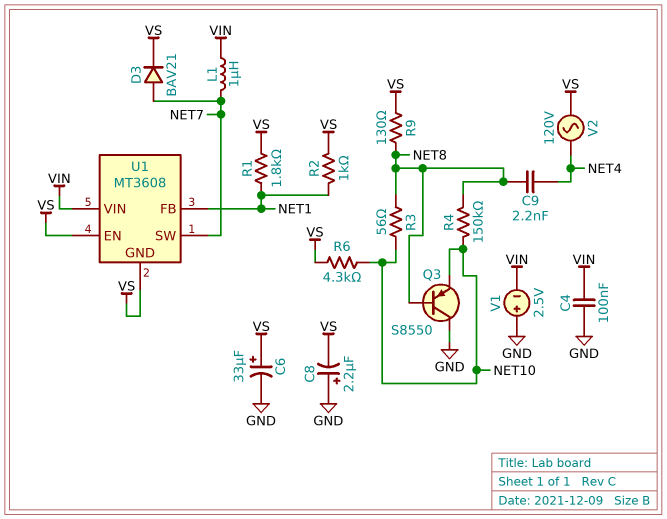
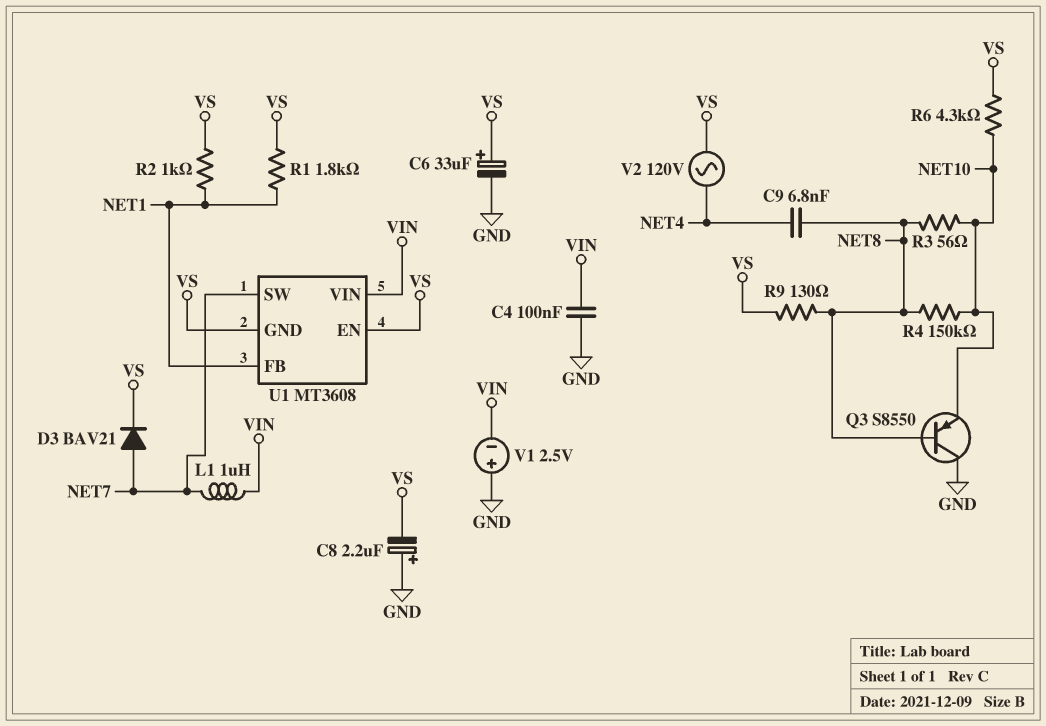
C9: 2.2nF (NET4, NET8) -> 6.8nF (NET4, NET8)

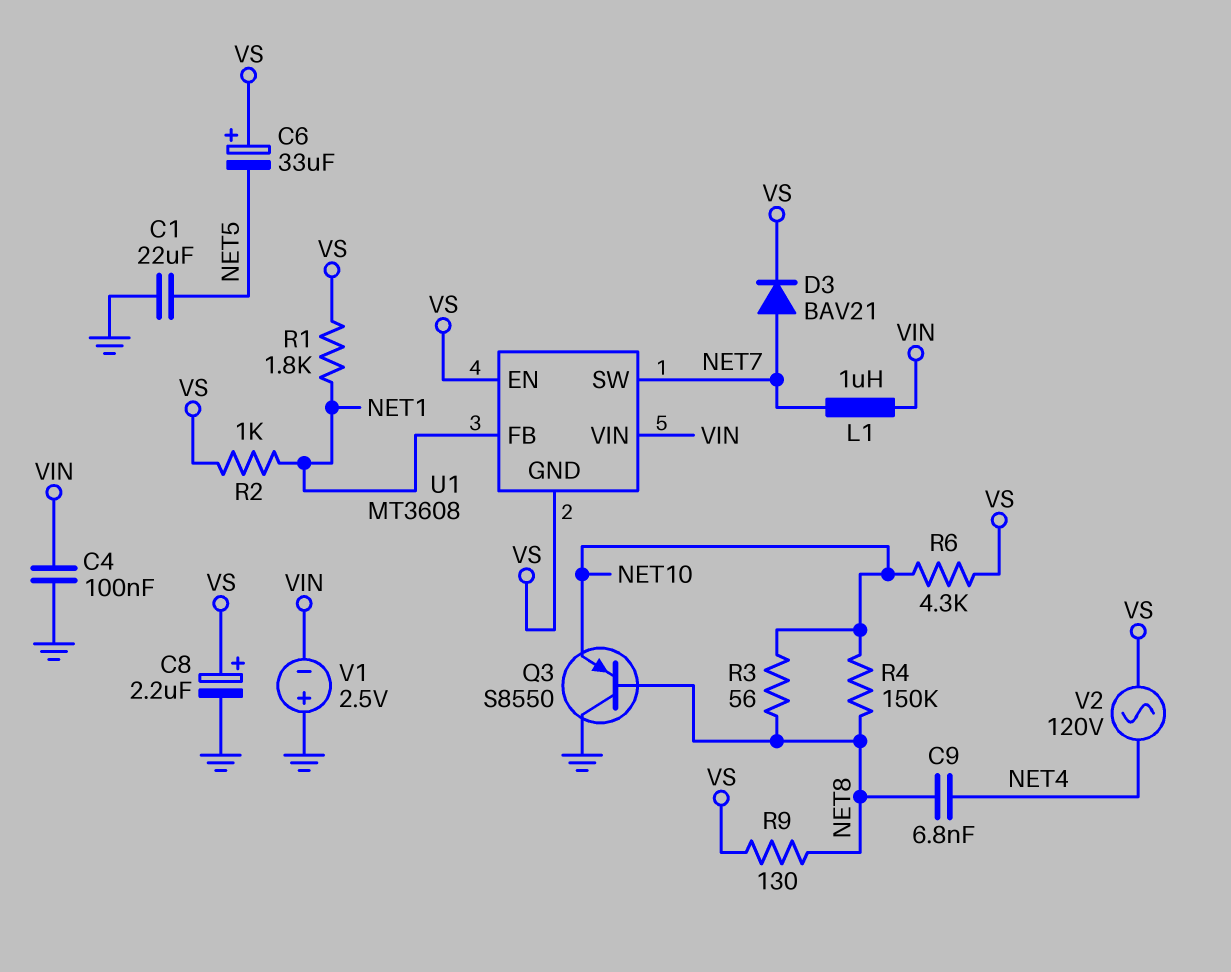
C1: none -> 22uF (GND, NET5)
C6: 33uF (plus VS, minus GND) -> 33uF (plus VS, minus NET5)
C8: 2.2uF (plus GND, minus VS) -> 2.2uF (plus VS, minus GND)

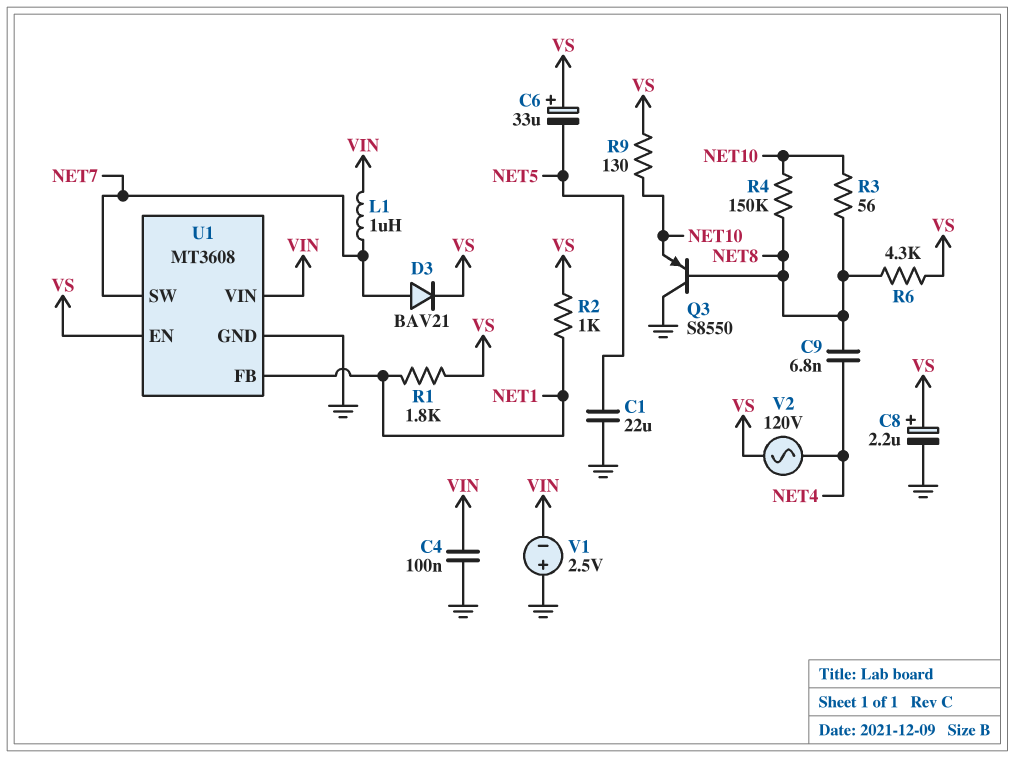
R6: 4.3k (NET10, VS) -> 4.3k (NET8, VS)
R9: 130 (NET8, VS) -> 130 (NET10, VS)
U1 pin GND: VS -> GND

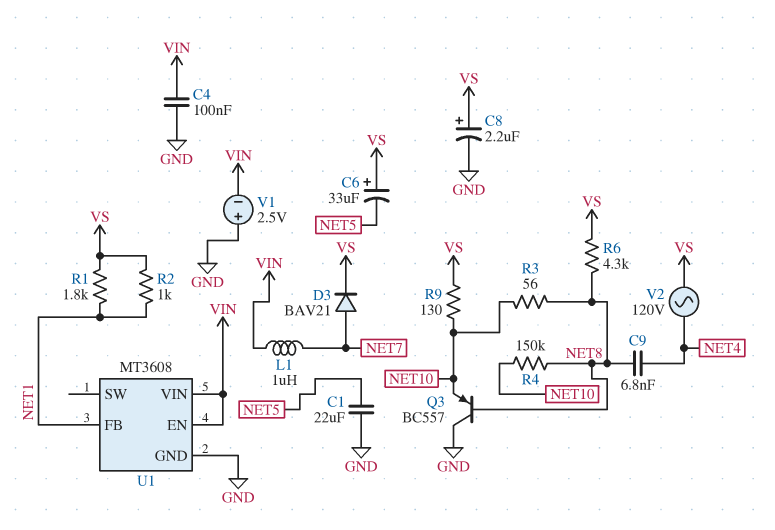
Q3: PNP S8550 (B NET8, C GND, E NET10) -> PNP BC557 (B NET8, C GND, E NET10)
U1 pin EN: VS -> VIN
U1 pin SW: NET7 -> none

